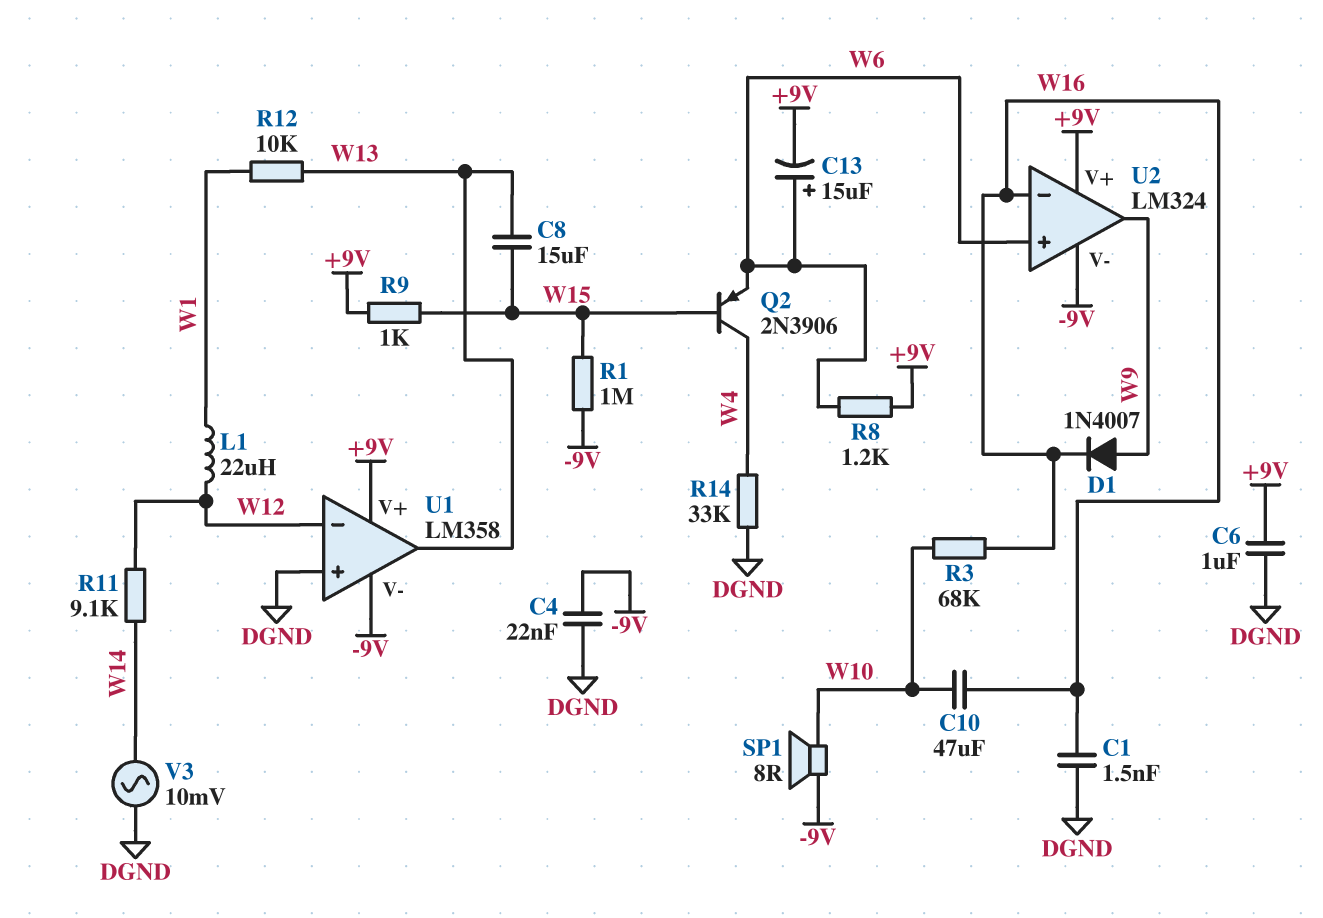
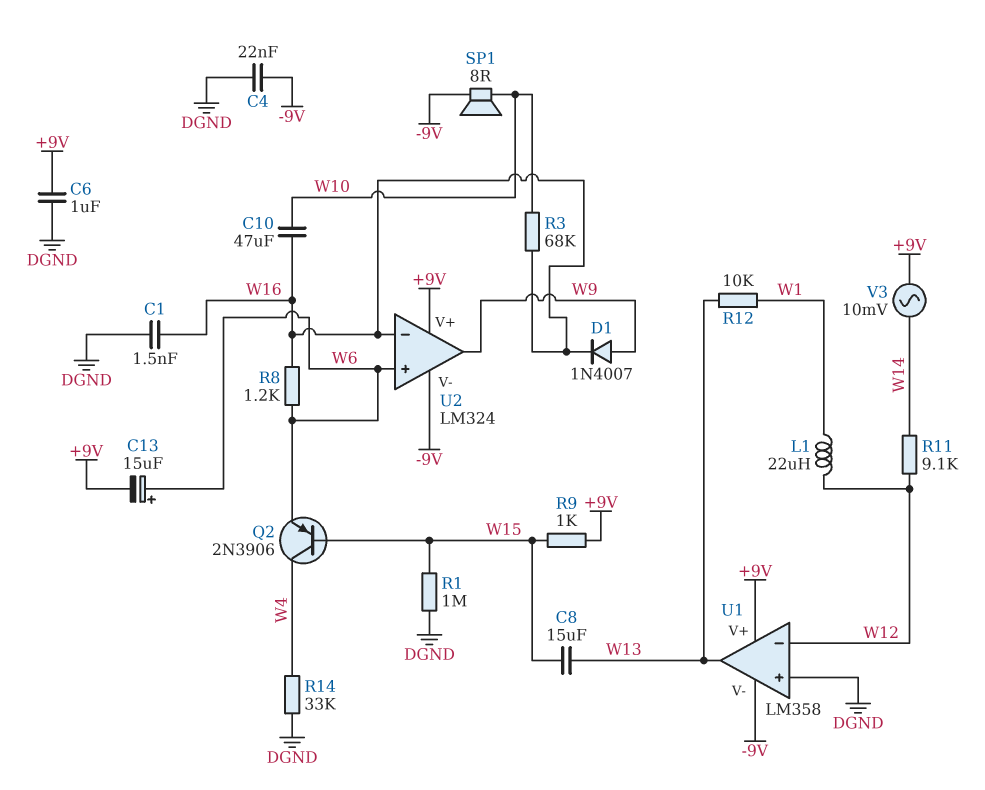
R1: 1M (-9V, W15) -> 1M (DGND, W15)
R8: 1.2k (+9V, W6) -> 1.2k (W6, W16)
V3: AC 10mV (DGND, W14) -> AC 10mV (+9V, W14)

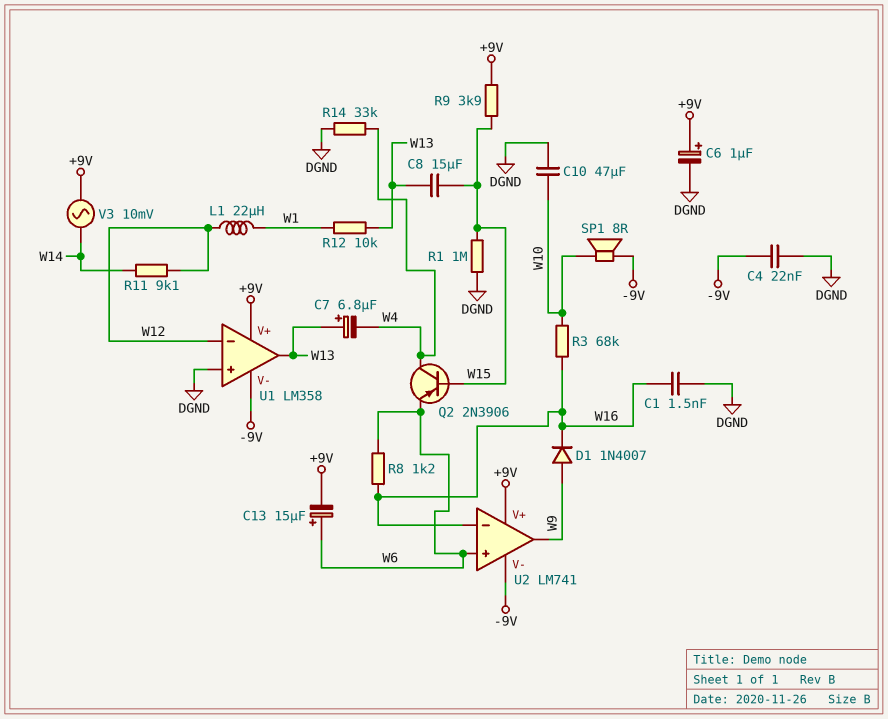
C6: 1uF (+9V, DGND) -> 1uF (plus +9V, minus DGND)
C7: none -> 6.8uF (plus W13, minus W4)
C10: 47uF (W10, W16) -> 47uF (DGND, W10)
R9: 1k (+9V, W15) -> 3.9k (+9V, W15)
U2: LM324 -> LM741

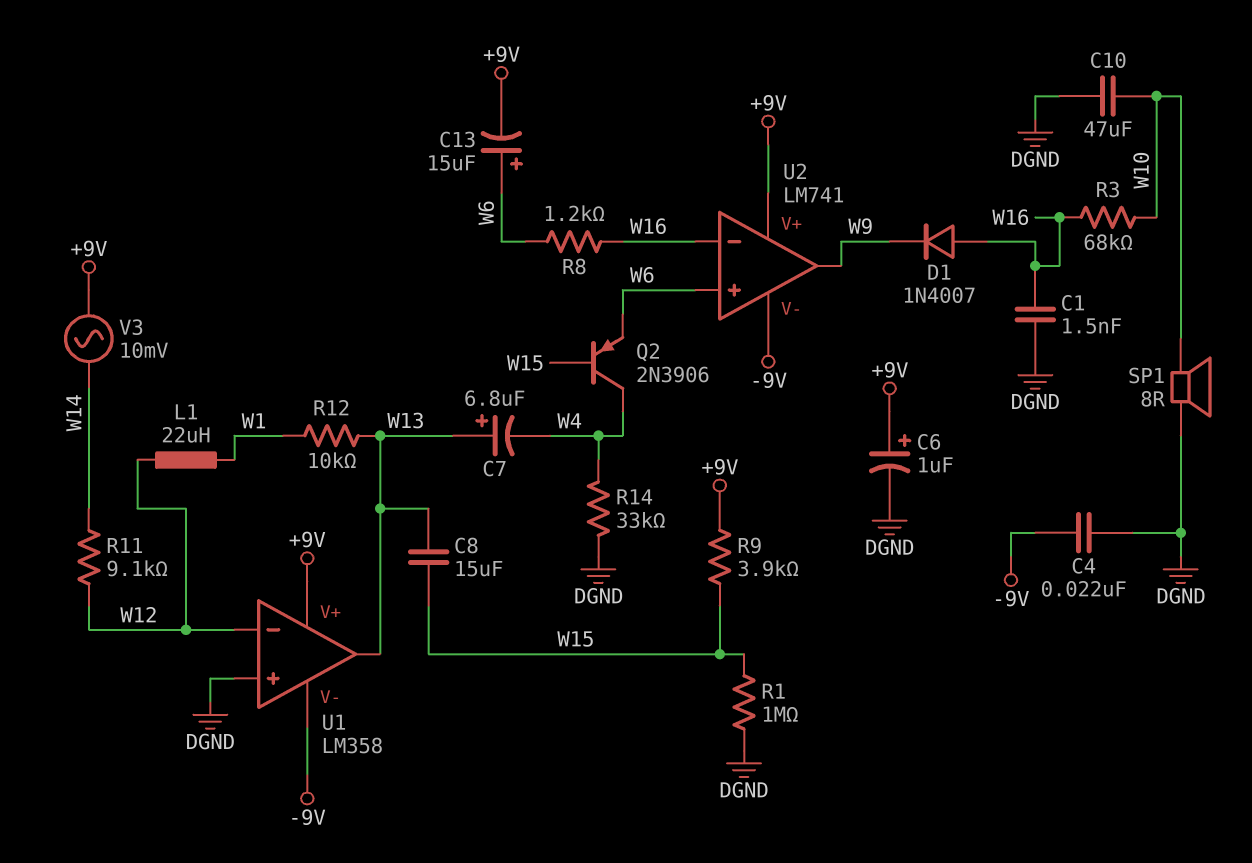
D1: diode 1N4007 (A W9, K W16) -> diode 1N4007 (A W16, K W9)
SP1: speaker 8R (-9V, W10) -> speaker 8R (DGND, W10)

